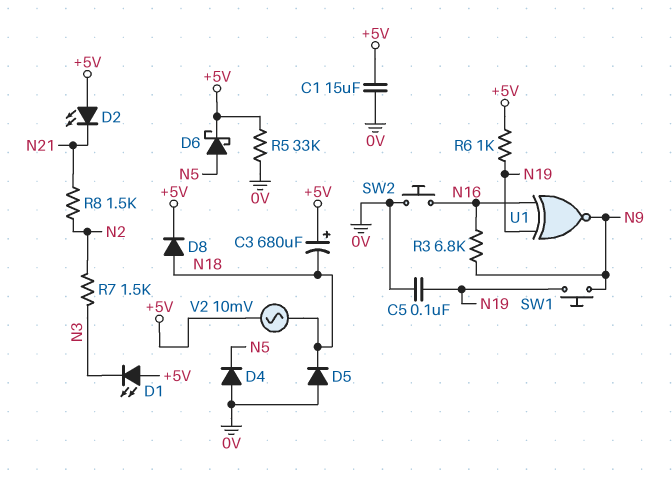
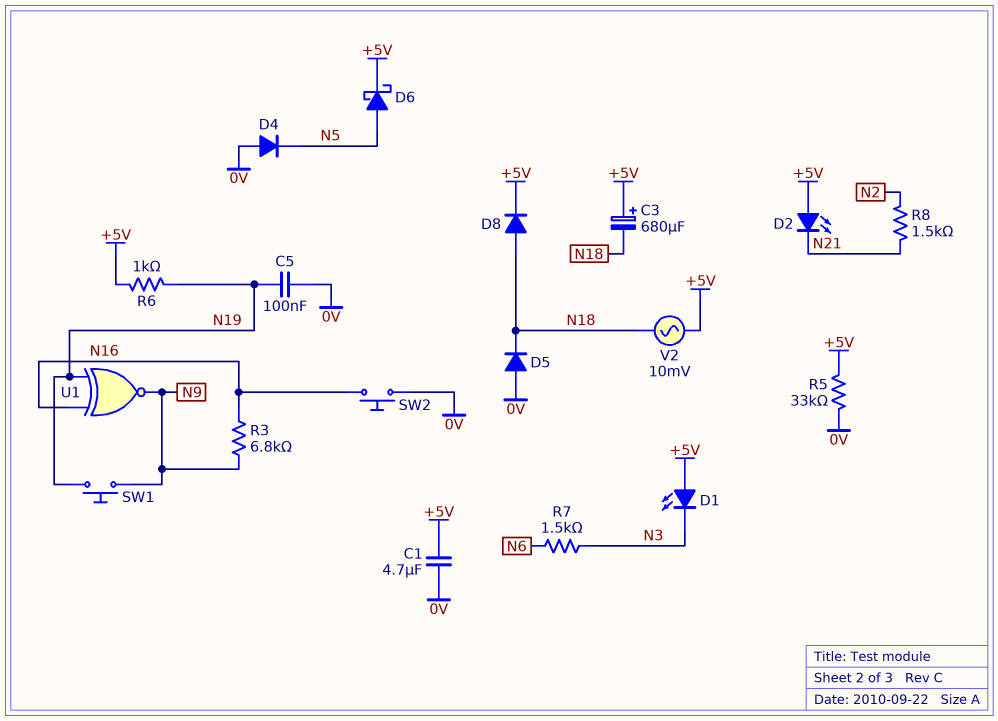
C1: 15uF (+5V, 0V) -> 4.7uF (+5V, 0V)
R7: 1.5k (N2, N3) -> 1.5k (N3, N6)

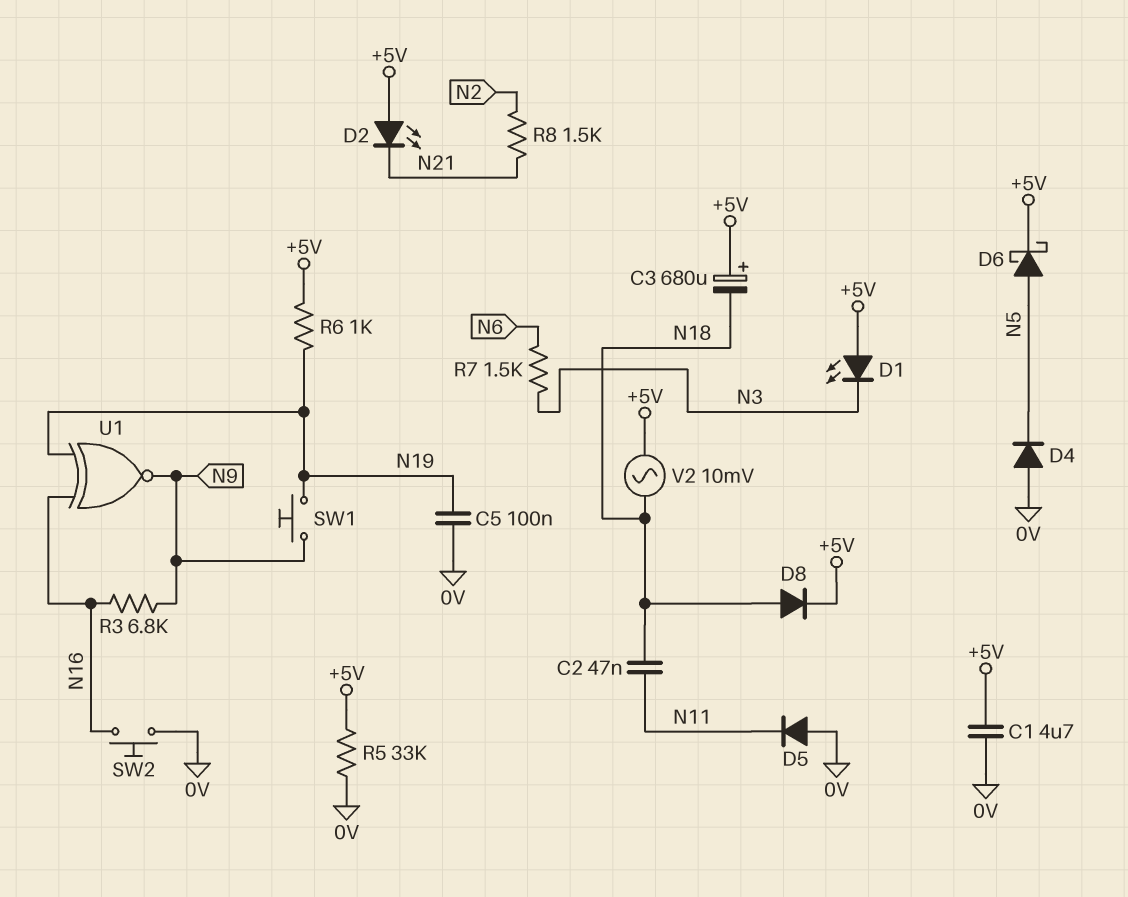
C2: none -> 47nF (N11, N18)
D5: diode (A 0V, K N18) -> diode (A 0V, K N11)

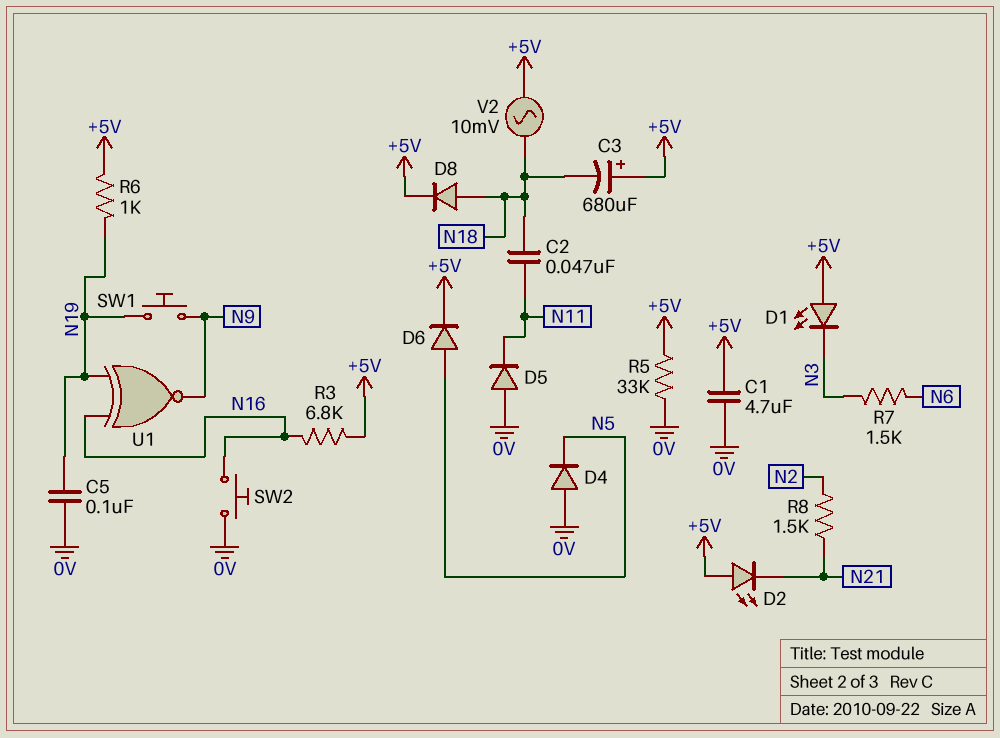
D6: schottky (A N5, K +5V) -> diode (A N5, K +5V)
R3: 6.8k (N9, N16) -> 6.8k (+5V, N16)

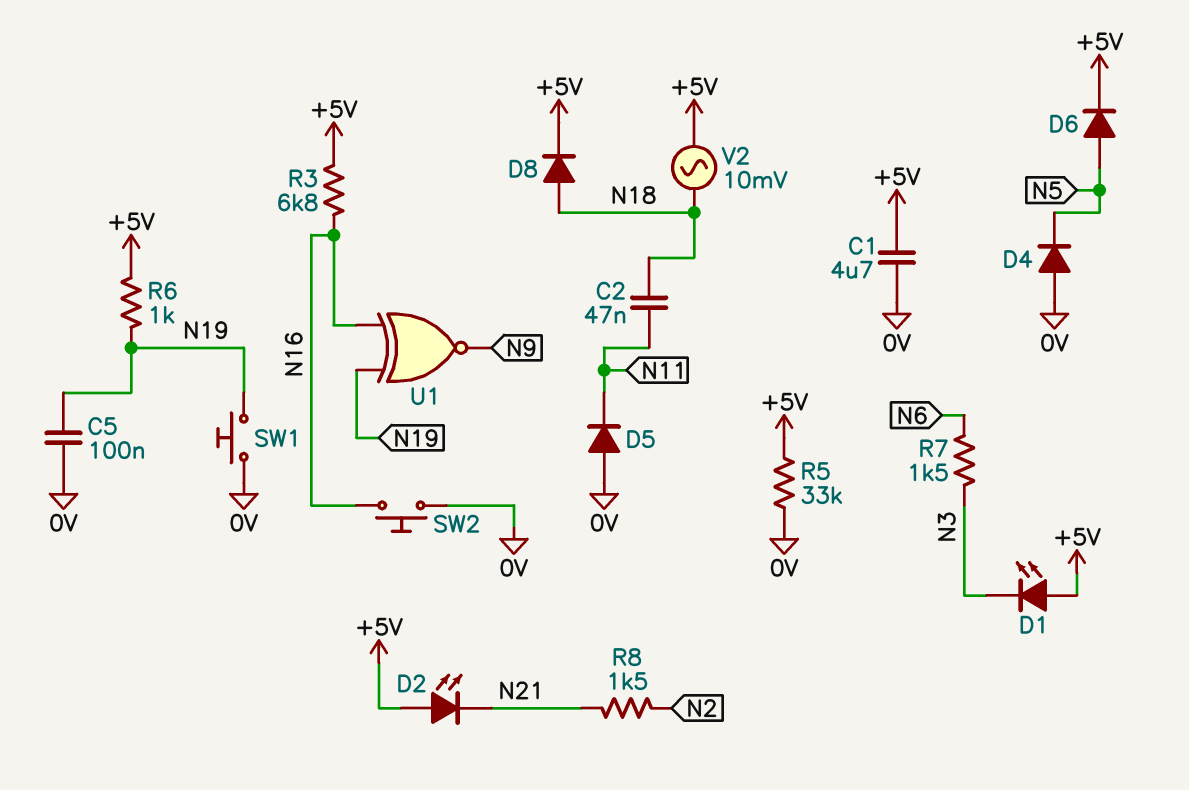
C3: 680uF (plus +5V, minus N18) -> none
SW1: button (N9, N19) -> button (0V, N19)

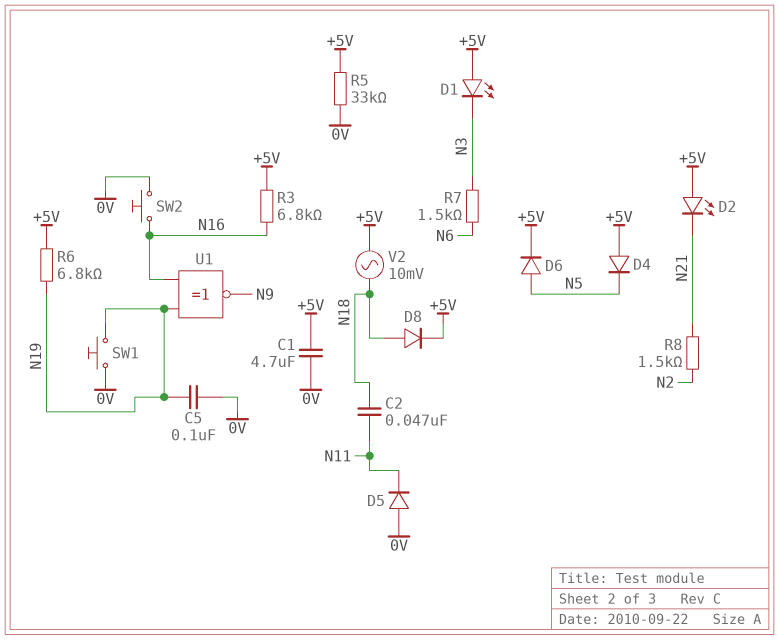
D4: diode (A 0V, K N5) -> diode (A +5V, K N5)
R6: 1k (+5V, N19) -> 6.8k (+5V, N19)

